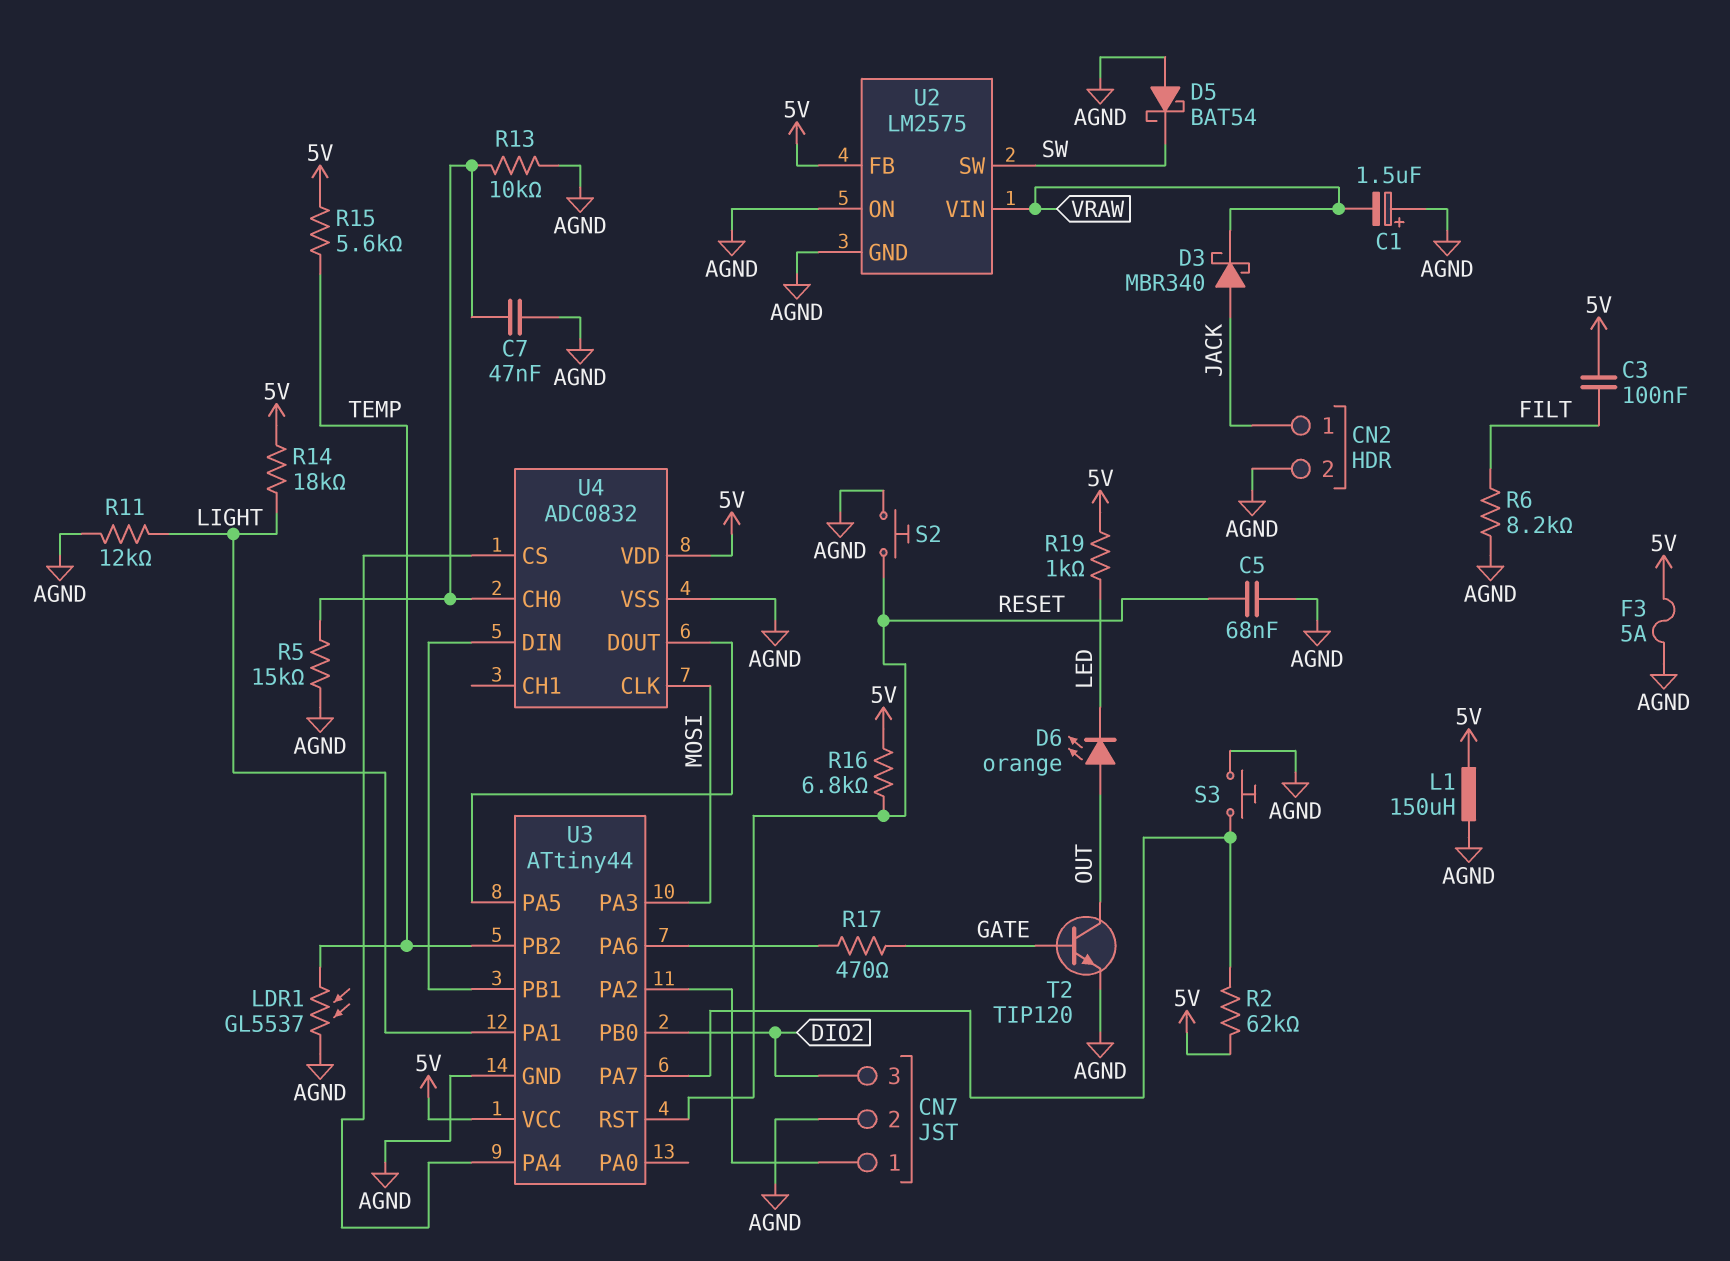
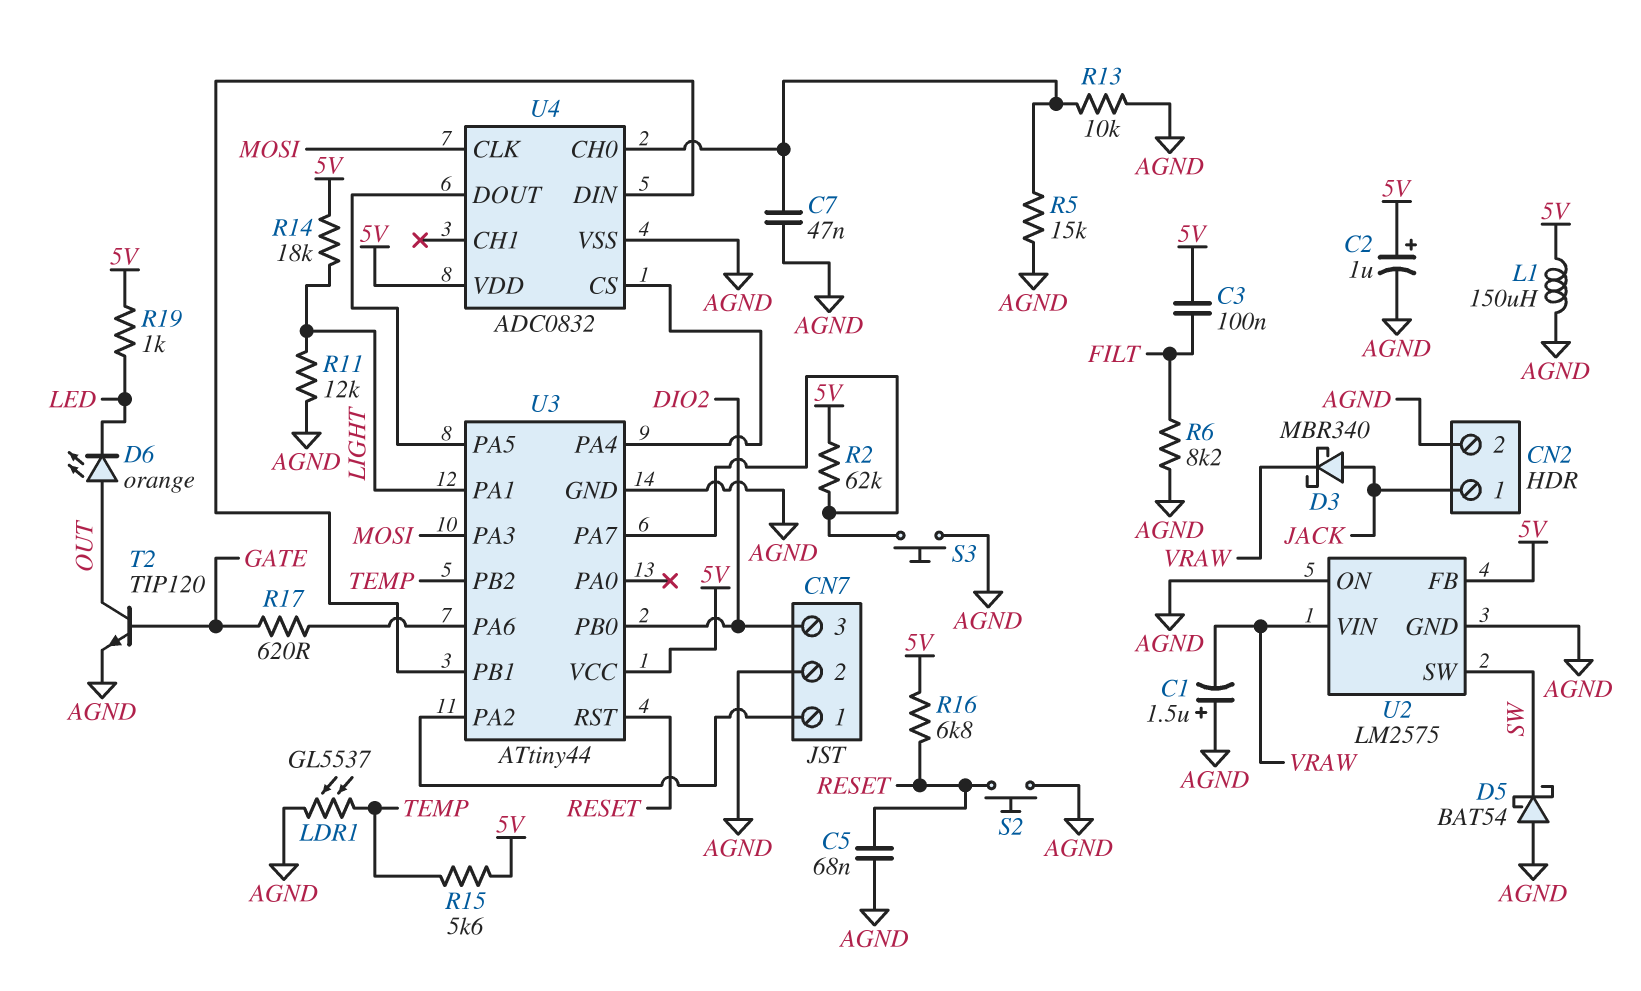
C2: none -> 1uF (plus 5V, minus AGND)
F3: 5A (5V, AGND) -> none
R17: 470 (GATE, U3/PA6) -> 620 (GATE, U3/PA6)

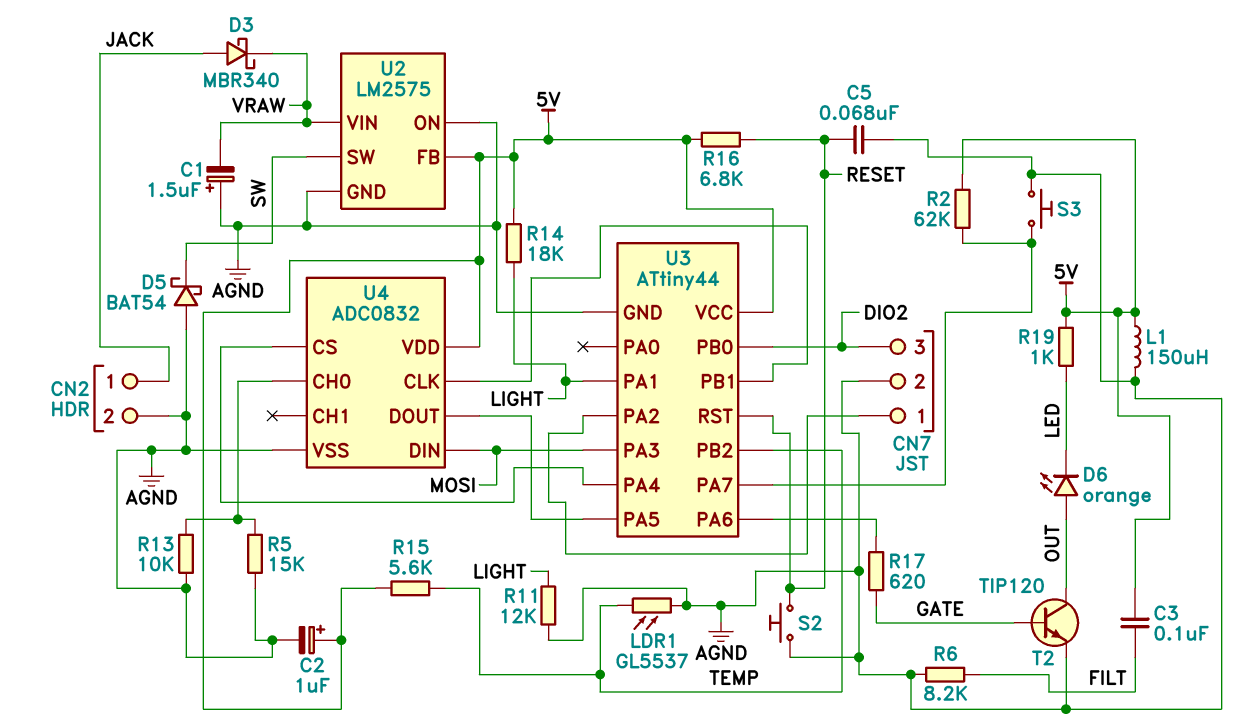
C7: 47nF (AGND, U4/CH0) -> none
U4 pin CLK: MOSI -> U3/PB1
U4 pin DIN: U3/PB1 -> MOSI

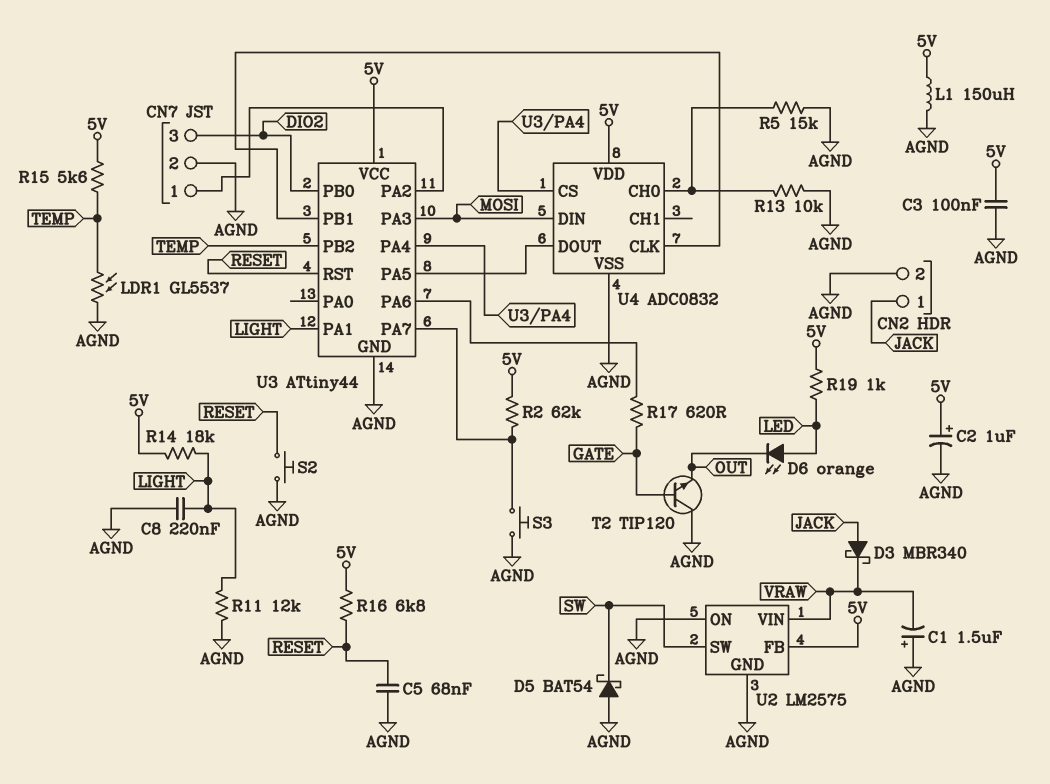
C3: 100nF (5V, FILT) -> 100nF (5V, AGND)
C8: none -> 220nF (AGND, LIGHT)
D6: LED orange (A OUT, K LED) -> LED orange (A LED, K OUT)
R6: 8.2k (AGND, FILT) -> none
T2: NPN TIP120 (B GATE, C OUT, E AGND) -> NPN TIP120 (B GATE, C AGND, E OUT)

